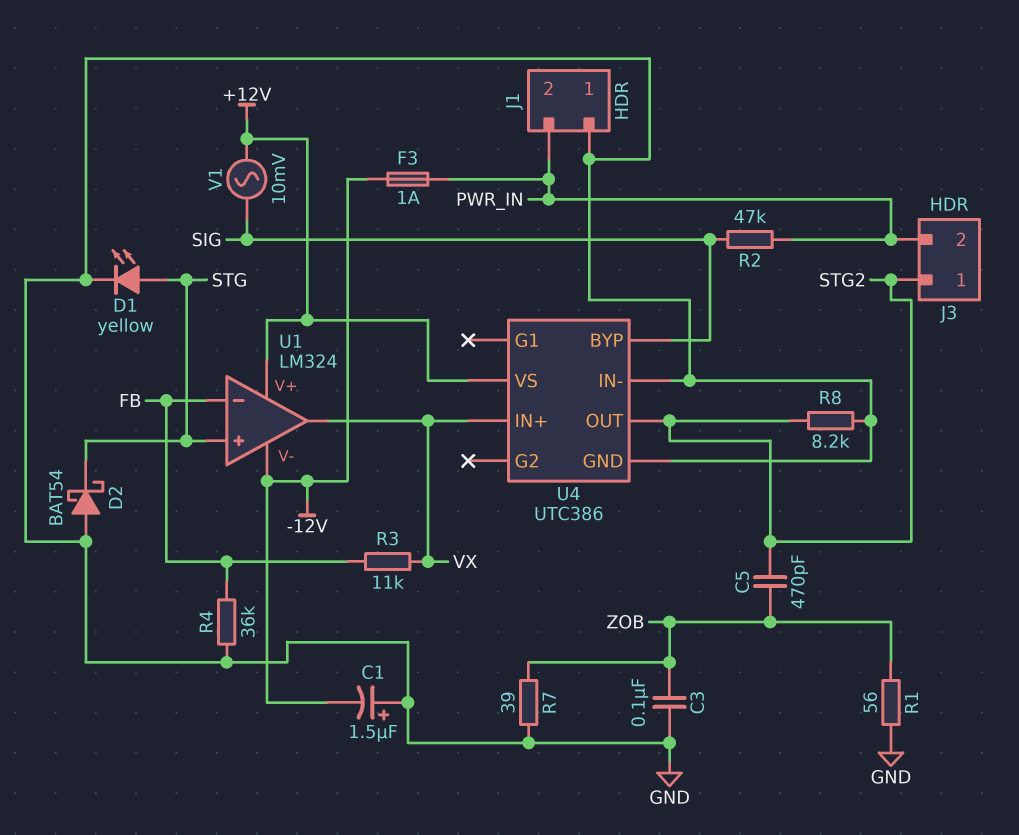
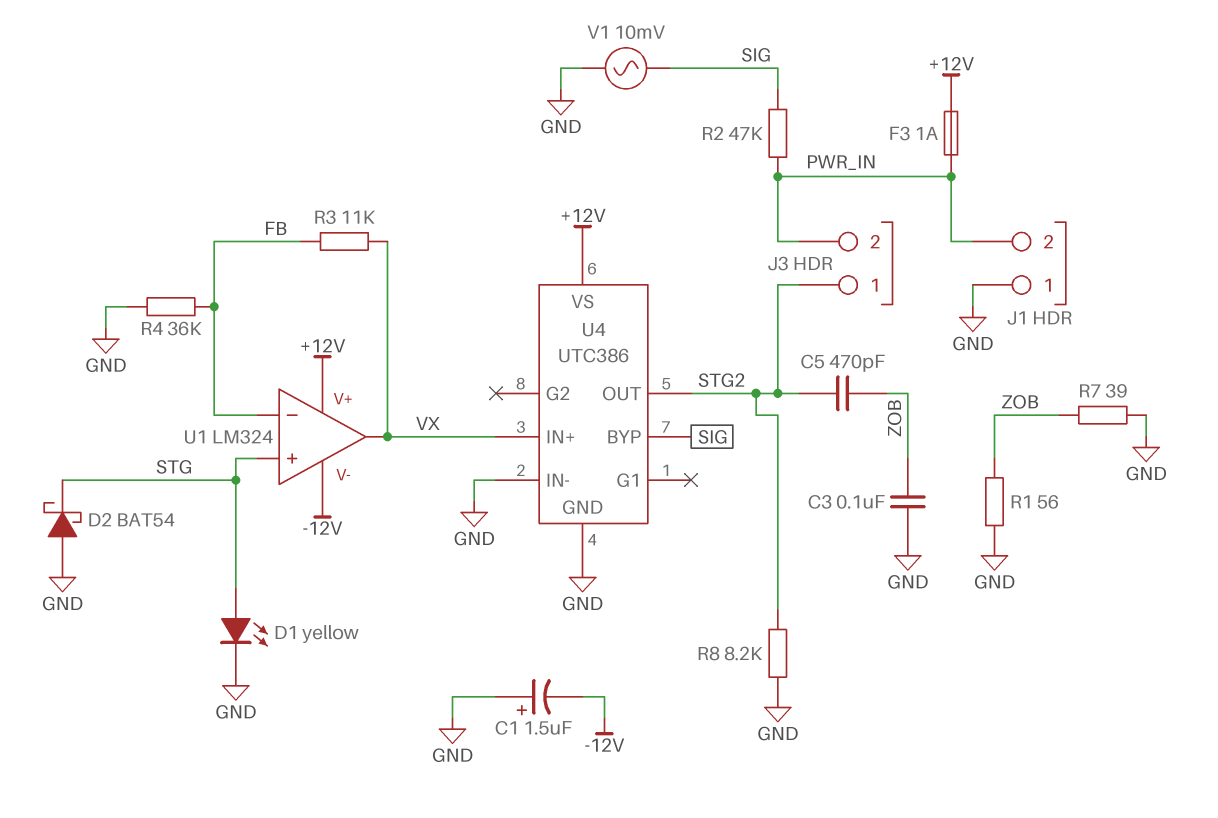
F3: 1A (-12V, PWR_IN) -> 1A (+12V, PWR_IN)
V1: AC 10mV (+12V, SIG) -> AC 10mV (GND, SIG)

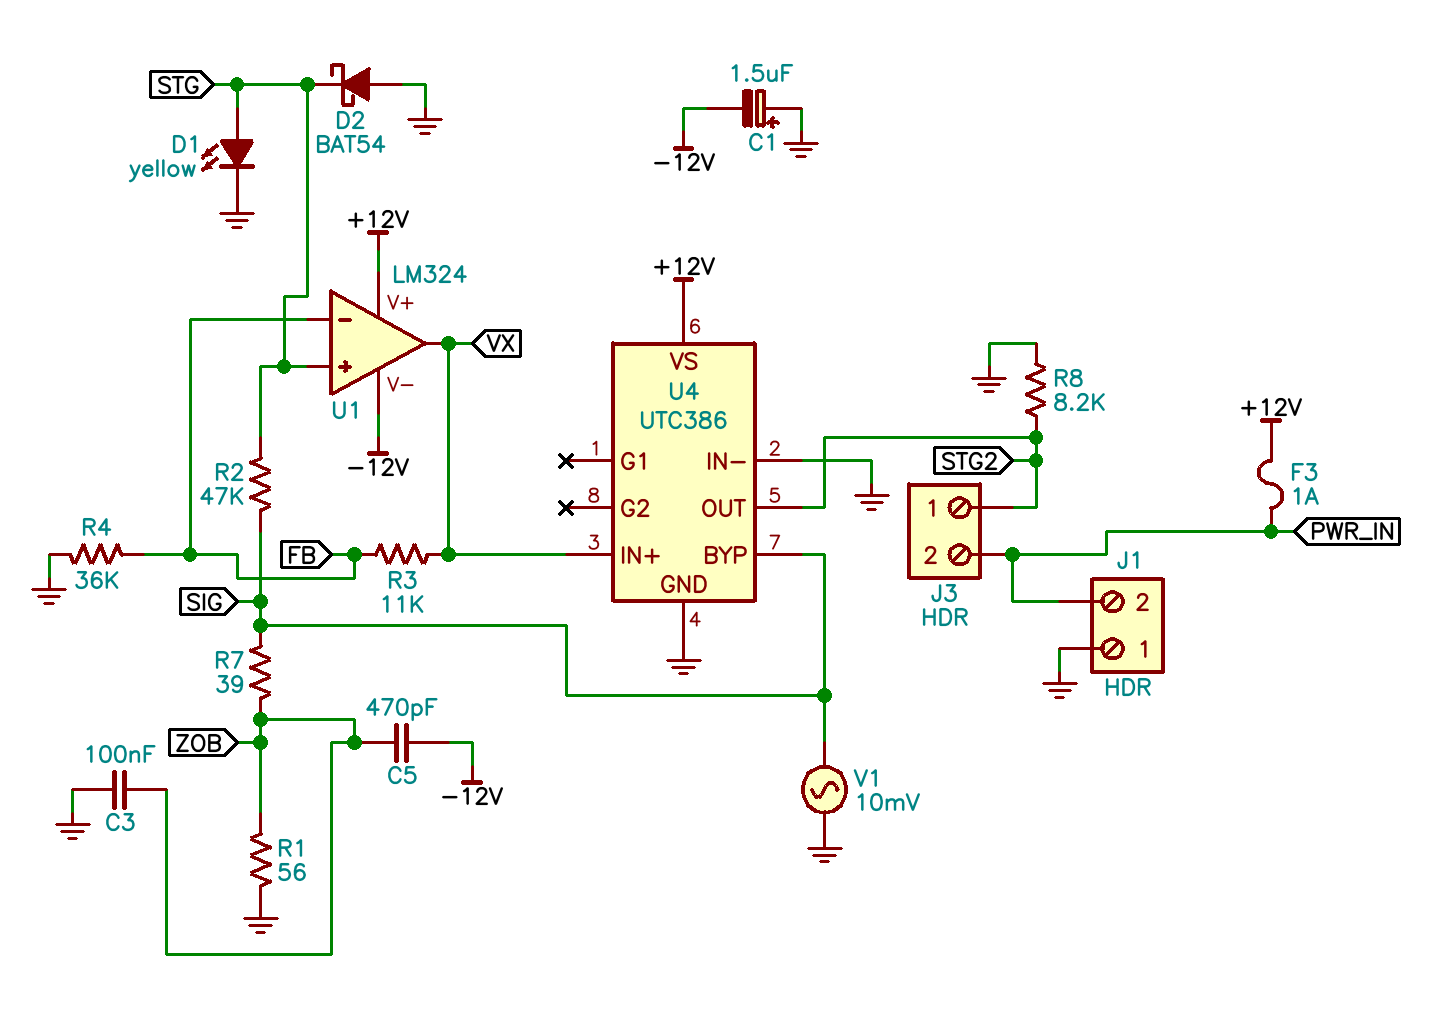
C5: 470pF (STG2, ZOB) -> 470pF (-12V, ZOB)
R2: 47k (PWR_IN, SIG) -> 47k (SIG, STG)
R7: 39 (GND, ZOB) -> 39 (SIG, ZOB)

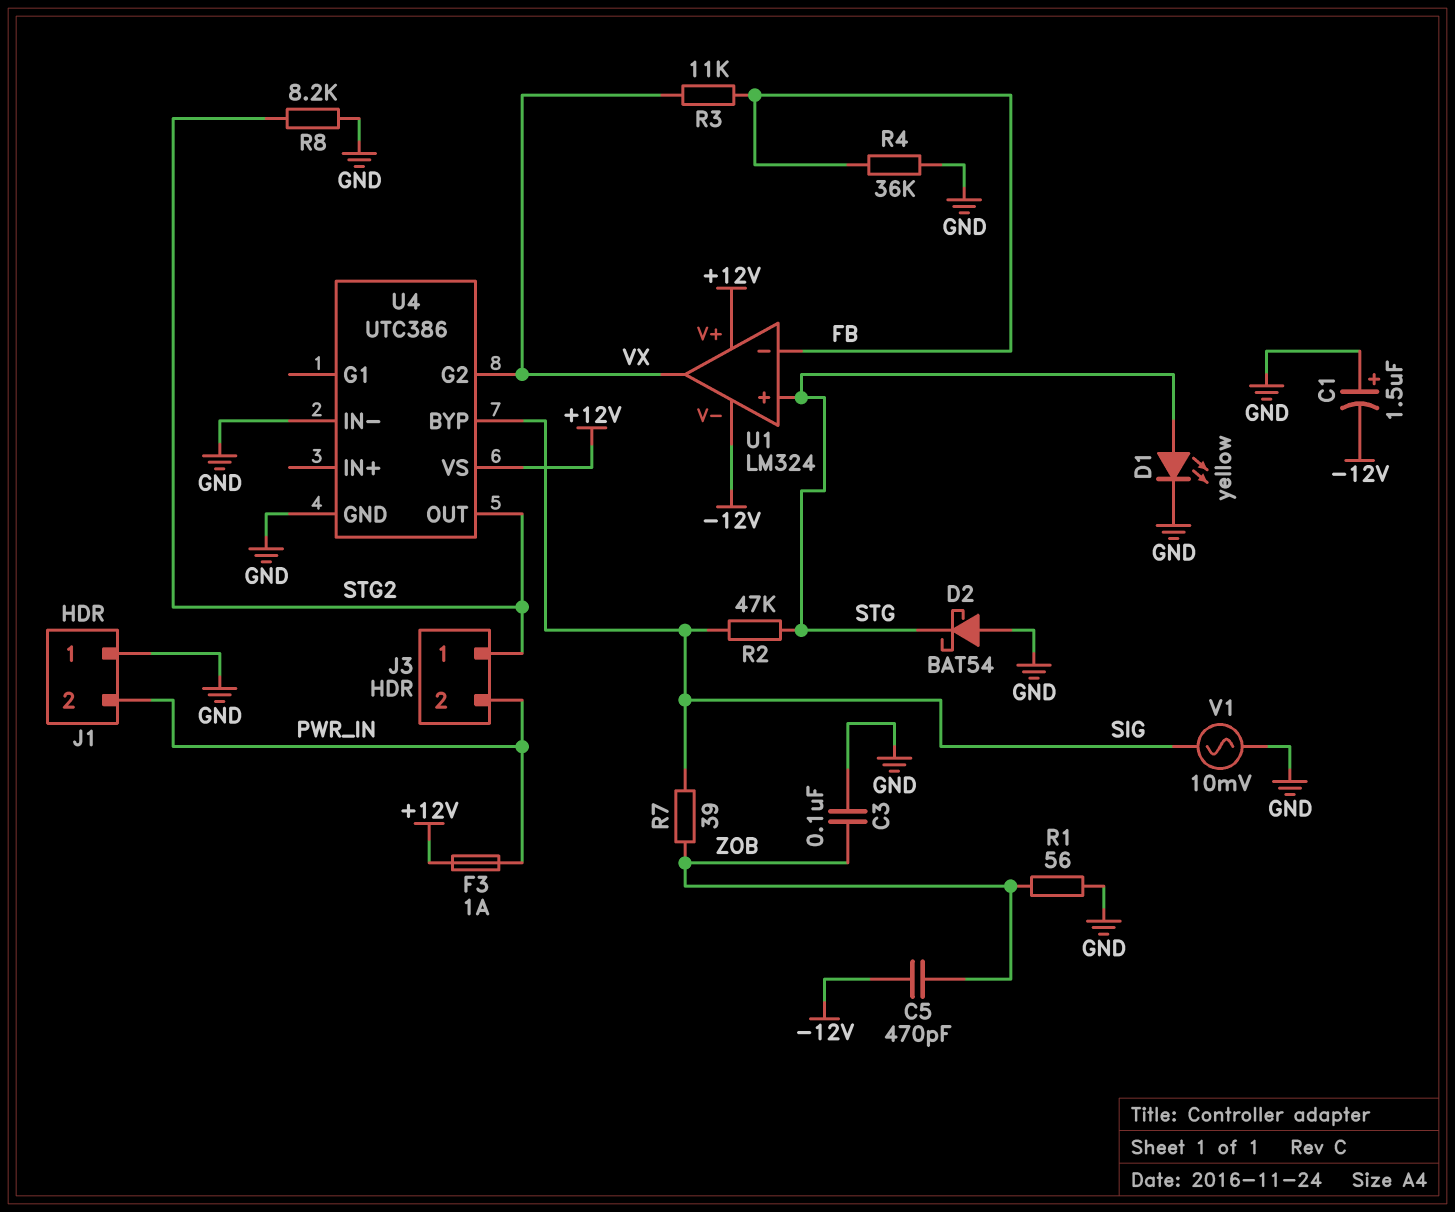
U4 pin G2: none -> VX
U4 pin IN+: VX -> none

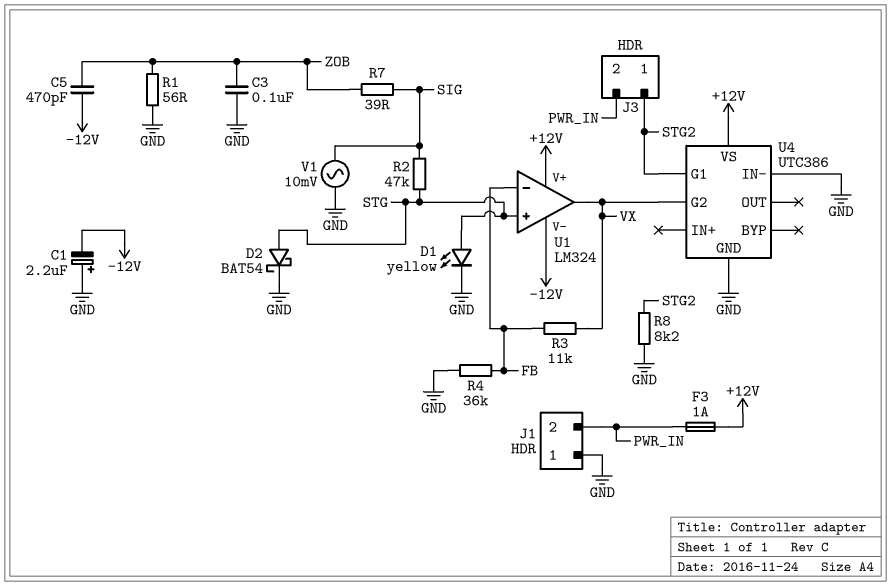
C1: 1.5uF (plus GND, minus -12V) -> 2.2uF (plus GND, minus -12V)
D2: schottky BAT54 (A GND, K STG) -> schottky BAT54 (A STG, K GND)
U4 pin BYP: SIG -> none
U4 pin G1: none -> STG2
U4 pin OUT: STG2 -> none

